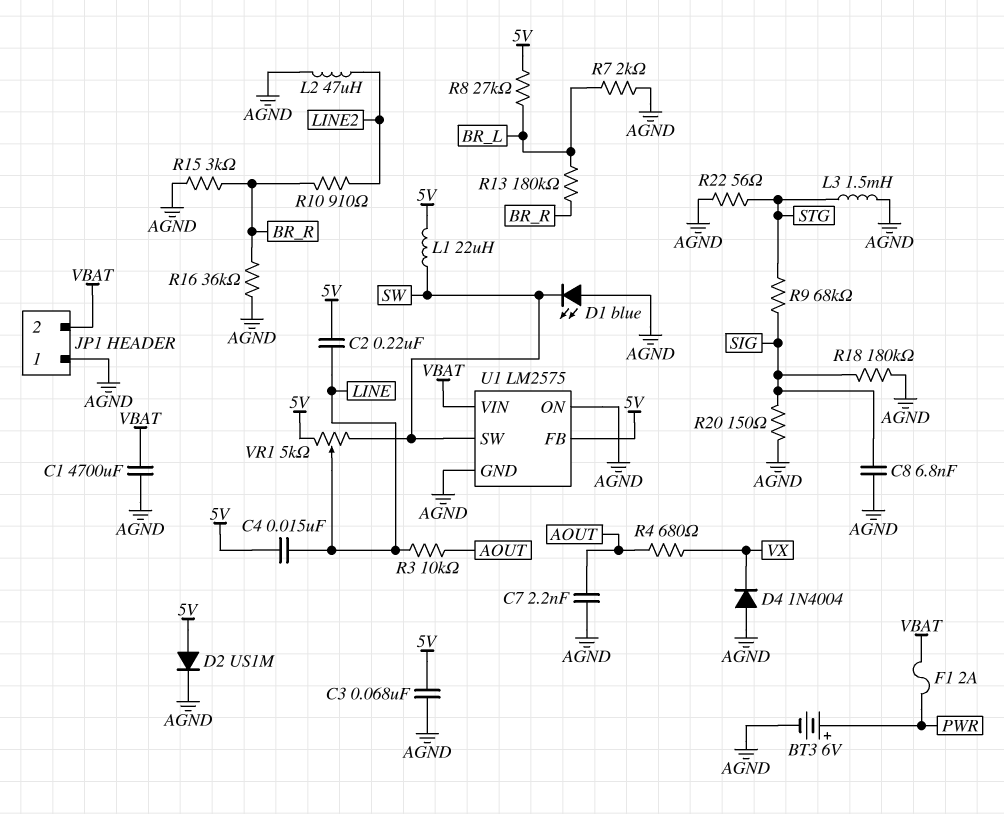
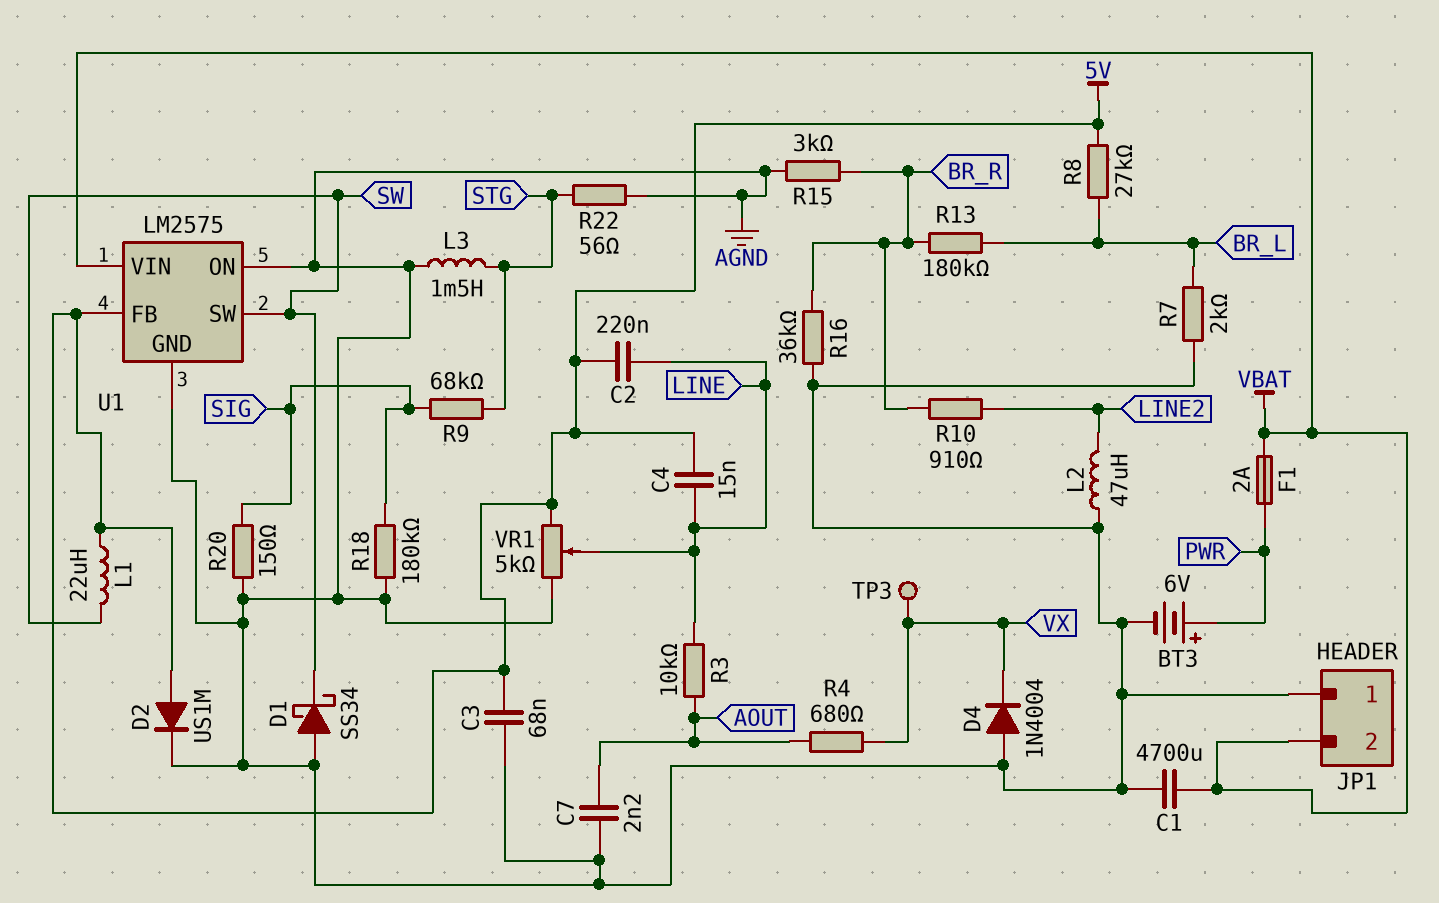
C8: 6.8nF (AGND, SIG) -> none
D1: LED blue (A AGND, K SW) -> schottky SS34 (A AGND, K SW)
TP3: none -> test point (VX)
VR1: 5k (5V, SW, wiper LINE) -> 5k (5V, AGND, wiper LINE)

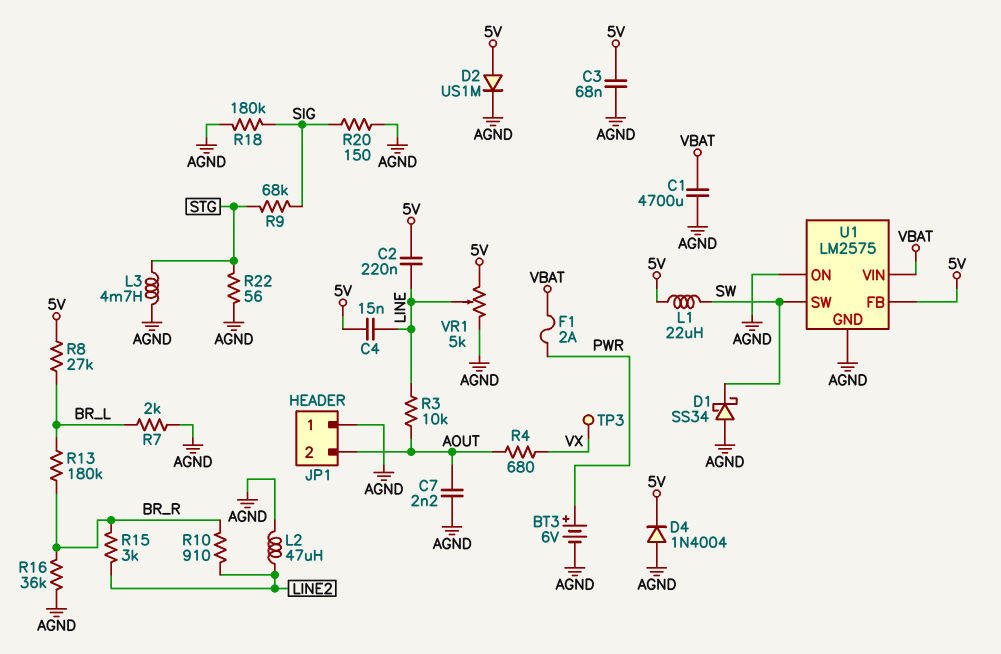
D4: diode 1N4004 (A AGND, K VX) -> diode 1N4004 (A AGND, K 5V)
JP1 pin 2: VBAT -> AOUT
L3: 1.5mH (AGND, STG) -> 4.7mH (AGND, STG)
R15: 3k (AGND, BR_R) -> 3k (BR_R, LINE2)

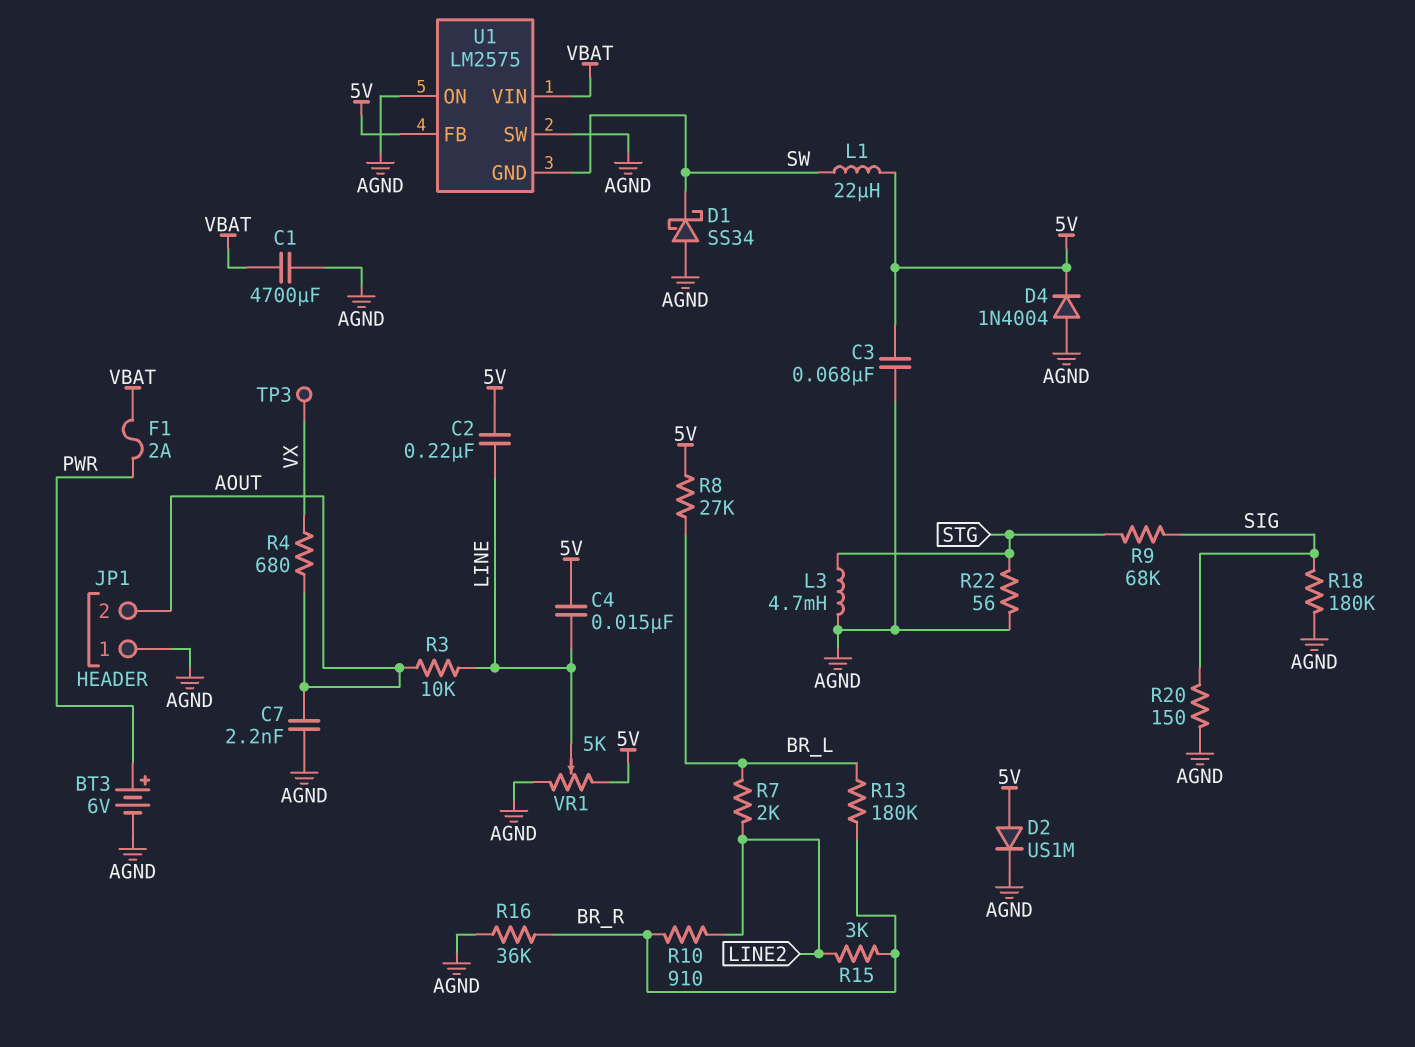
L2: 47uH (AGND, LINE2) -> none
R7: 2k (AGND, BR_L) -> 2k (BR_L, LINE2)
U1 pin GND: AGND -> SW
U1 pin SW: SW -> AGND

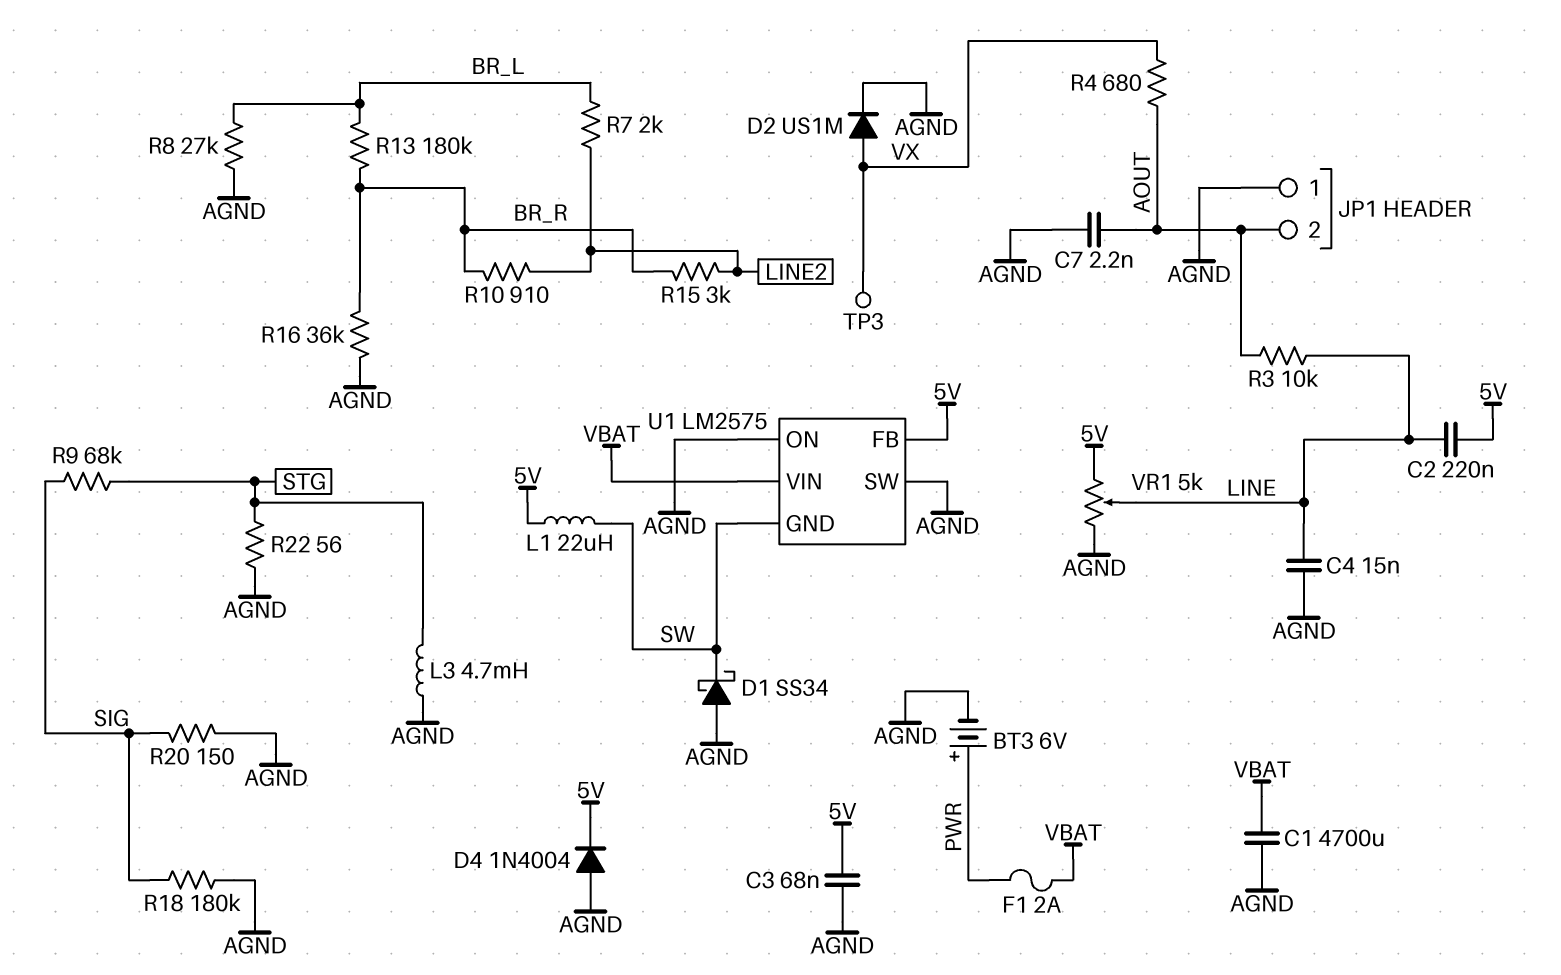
C4: 15nF (5V, LINE) -> 15nF (AGND, LINE)
D2: diode US1M (A 5V, K AGND) -> diode US1M (A VX, K AGND)
R8: 27k (5V, BR_L) -> 27k (AGND, BR_L)

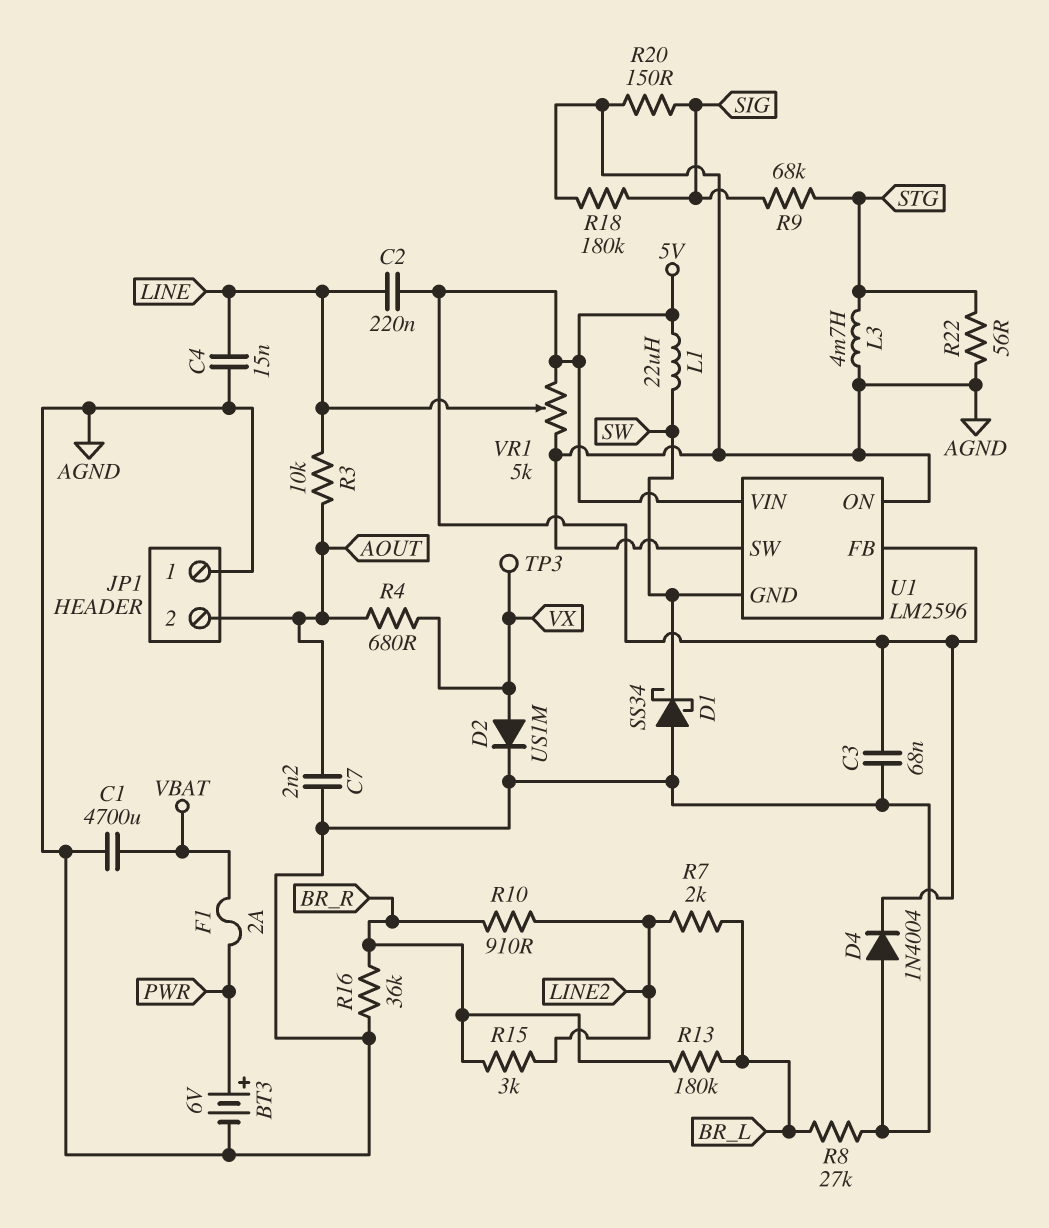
U1: LM2575 -> LM2596
U1 pin VIN: VBAT -> 5V

